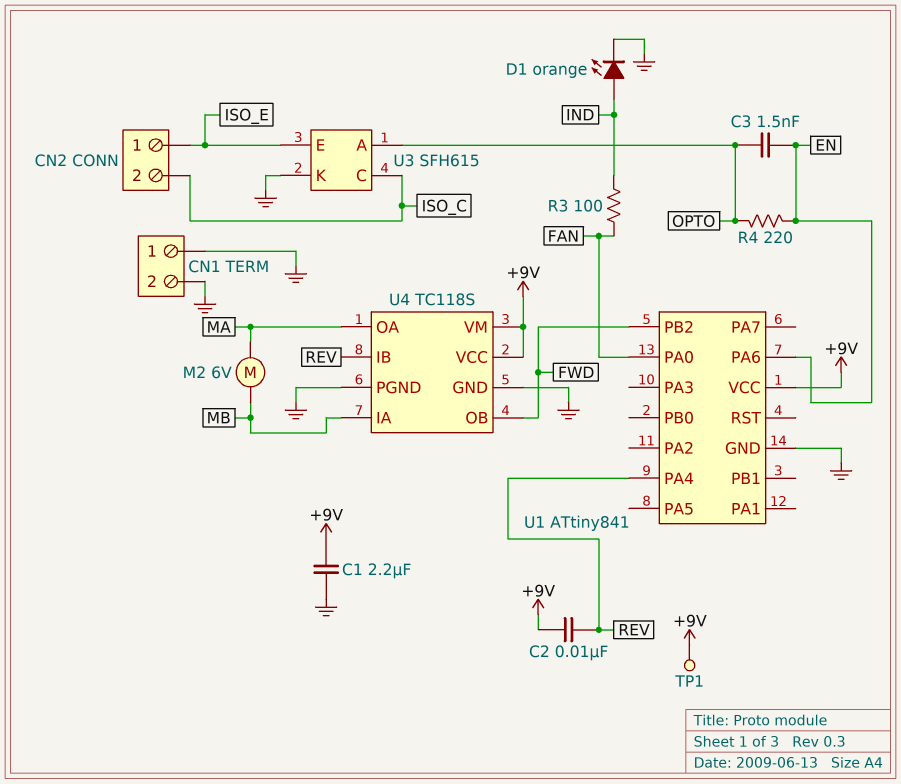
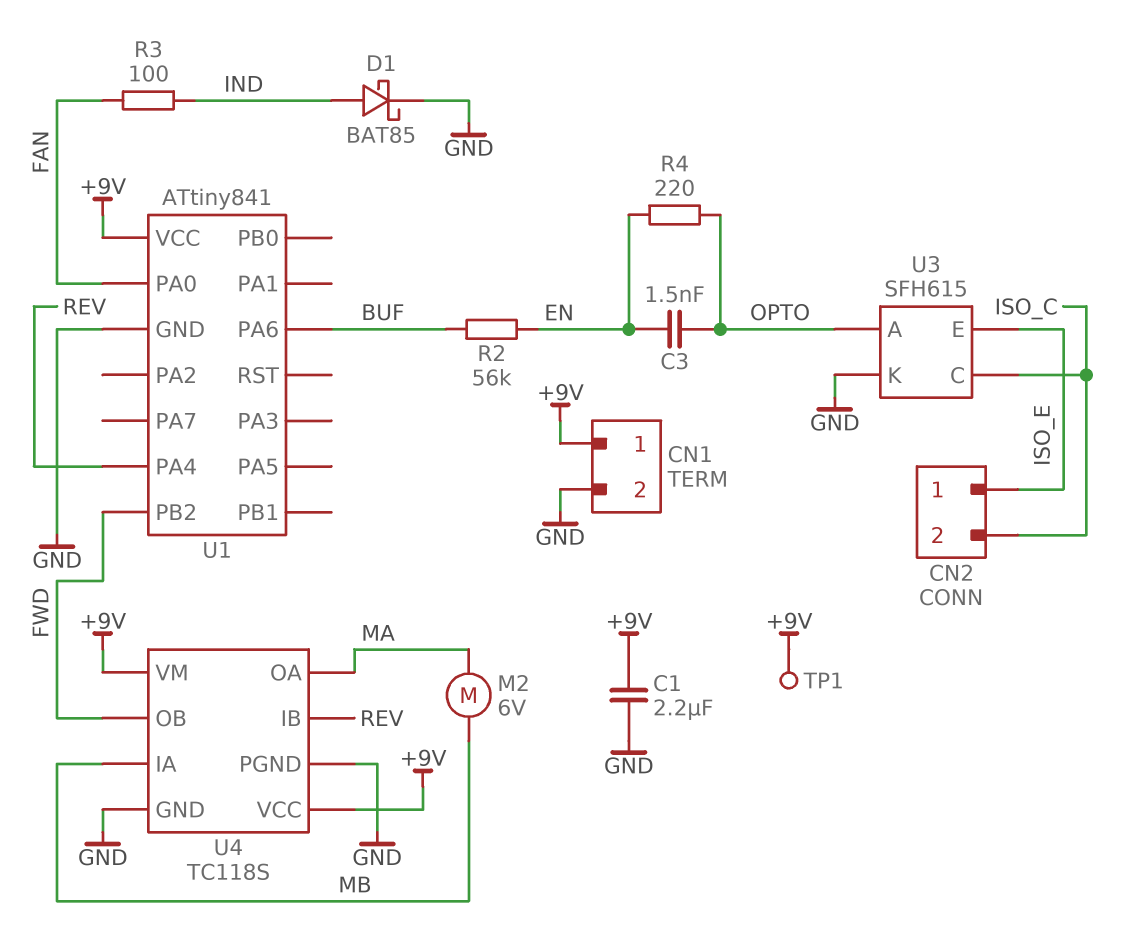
C2: 10nF (+9V, REV) -> none
CN1 pin 1: GND -> +9V
D1: LED orange (A IND, K GND) -> schottky BAT85 (A IND, K GND)
R2: none -> 56k (BUF, EN)
U1 pin PA6: EN -> BUF

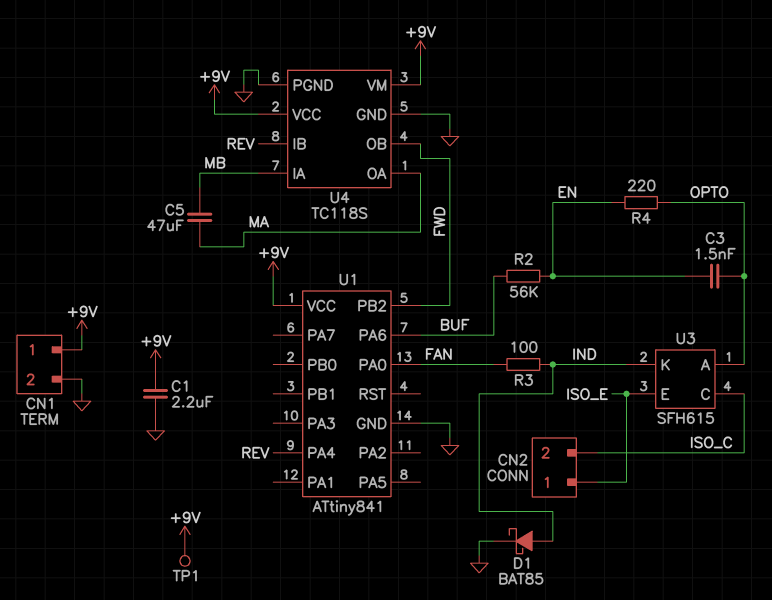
C5: none -> 47uF (MA, MB)
M2: motor 6V (MA, MB) -> none
U3 pin K: GND -> IND

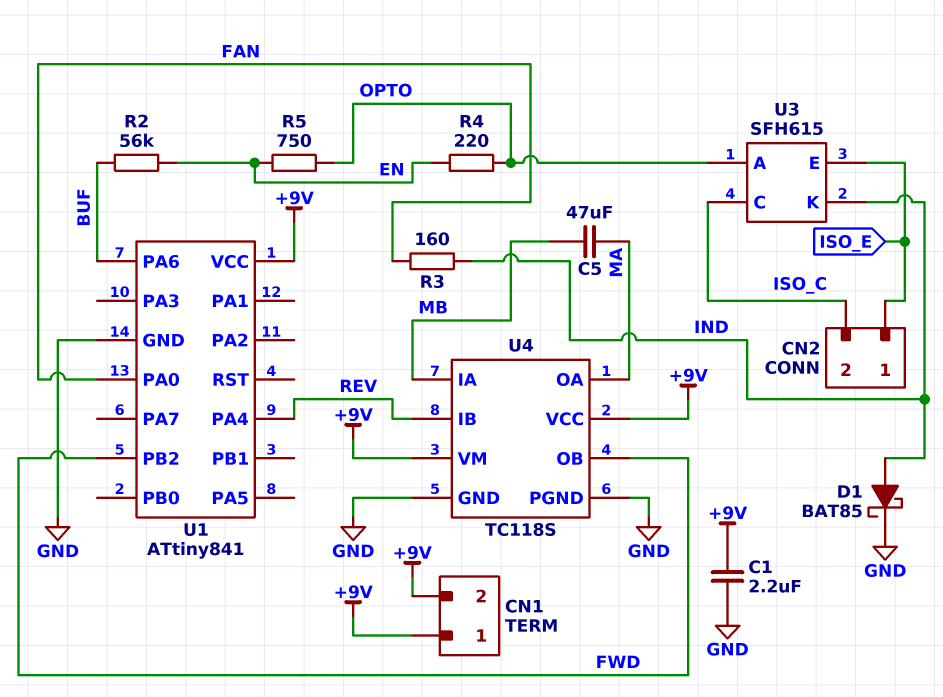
C3: 1.5nF (EN, OPTO) -> none
CN1 pin 2: GND -> +9V
R3: 100 (FAN, IND) -> 160 (FAN, IND)
R5: none -> 750 (EN, OPTO)
TP1: test point (+9V) -> none

